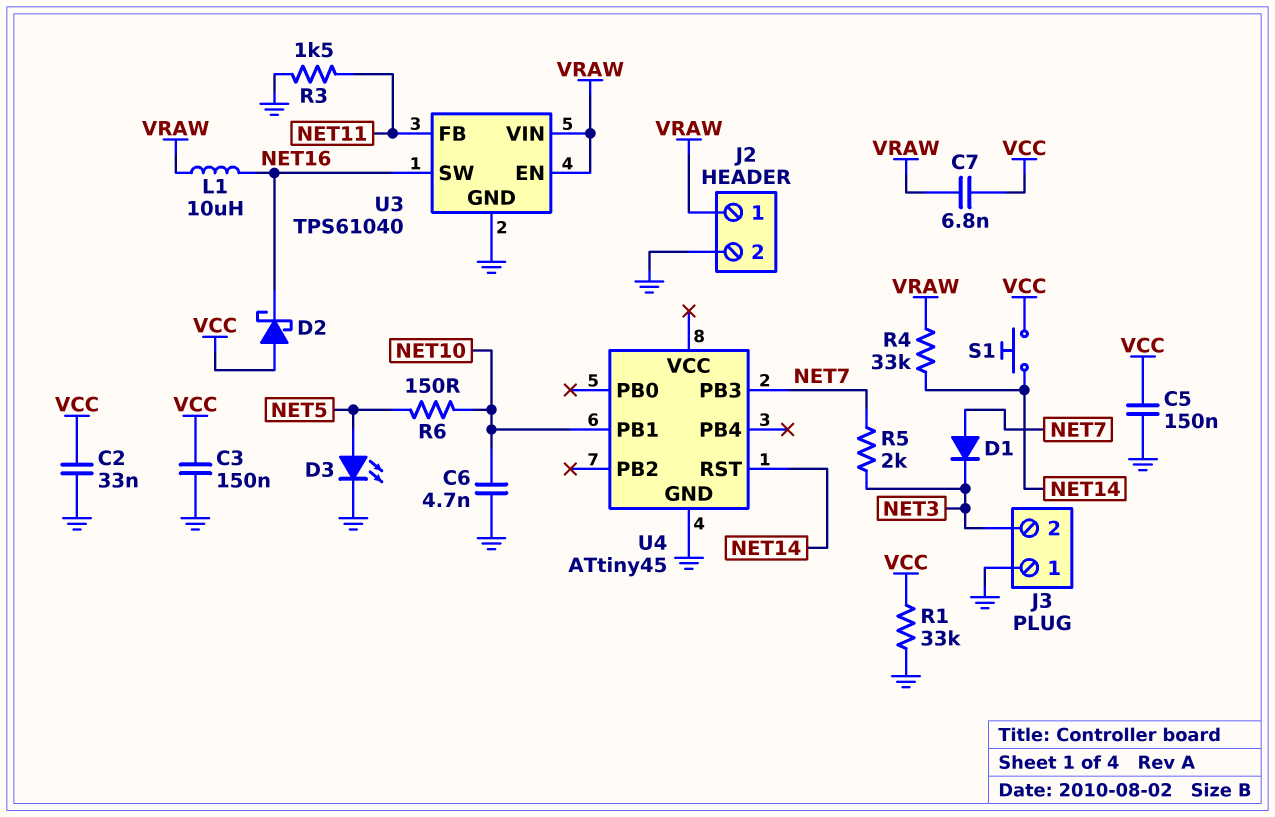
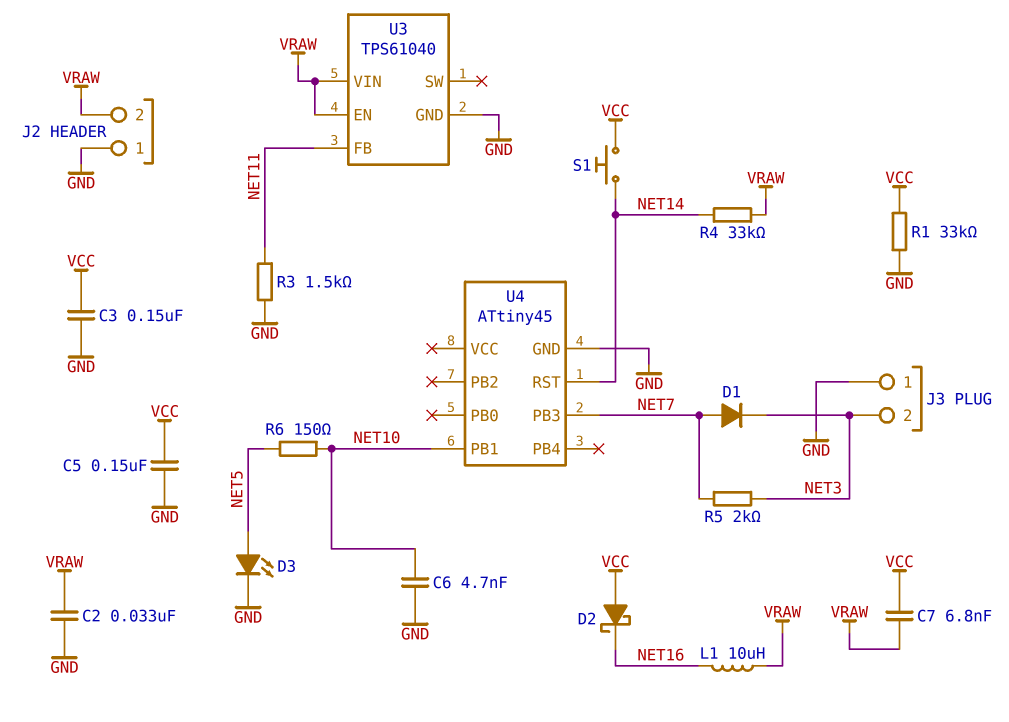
C2: 33nF (GND, VCC) -> 33nF (GND, VRAW)
J2 pin 1: VRAW -> GND
J2 pin 2: GND -> VRAW
U3 pin SW: NET16 -> none

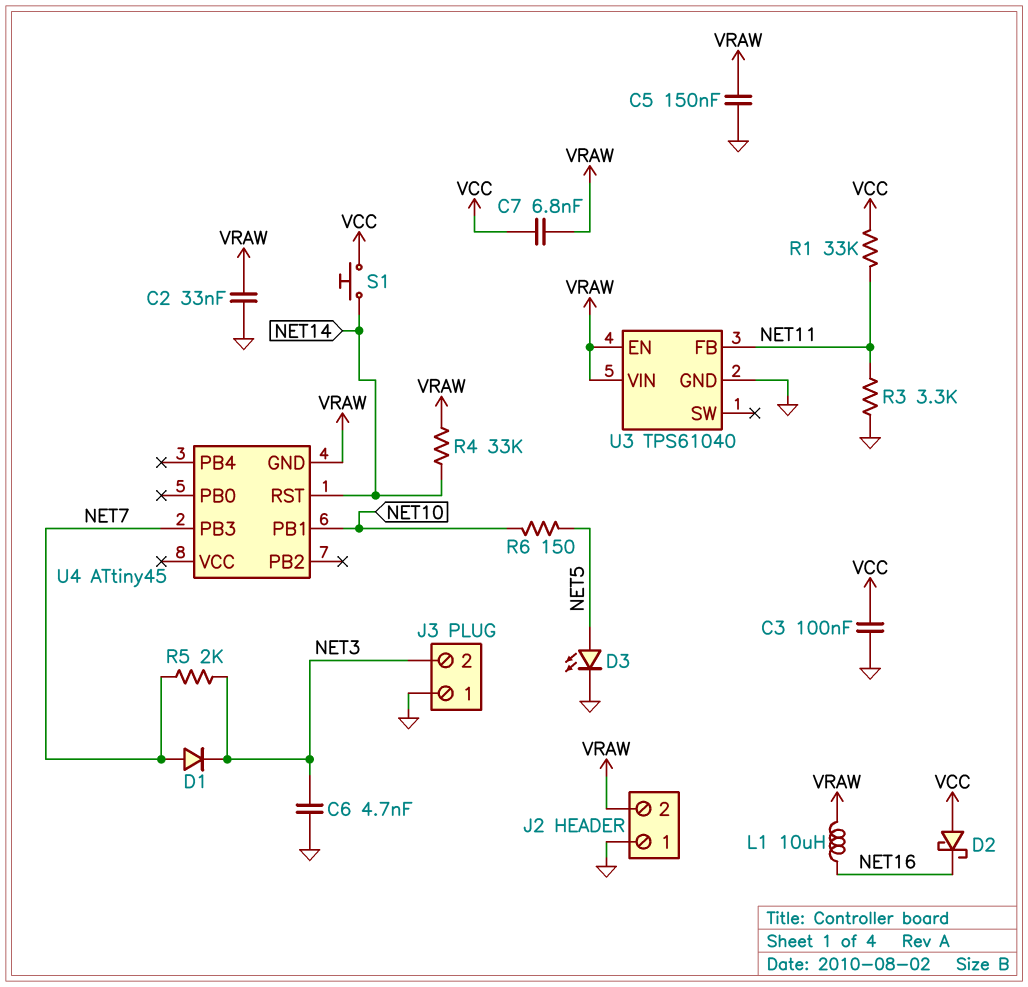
C3: 150nF (GND, VCC) -> 100nF (GND, VCC)
C5: 150nF (GND, VCC) -> 150nF (GND, VRAW)
C6: 4.7nF (GND, NET10) -> 4.7nF (GND, NET3)
R1: 33k (GND, VCC) -> 33k (NET11, VCC)
R3: 1.5k (GND, NET11) -> 3.3k (GND, NET11)
U4 pin GND: GND -> VRAW

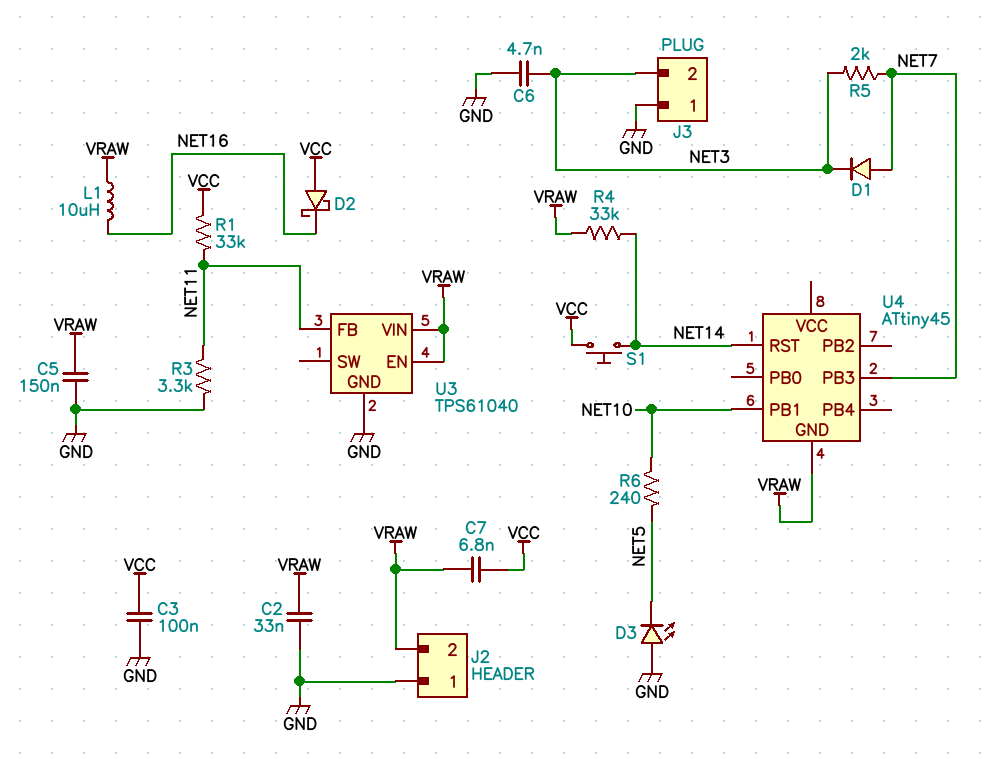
D3: LED (A NET5, K GND) -> LED (A GND, K NET5)
R6: 150 (NET5, NET10) -> 240 (NET5, NET10)

